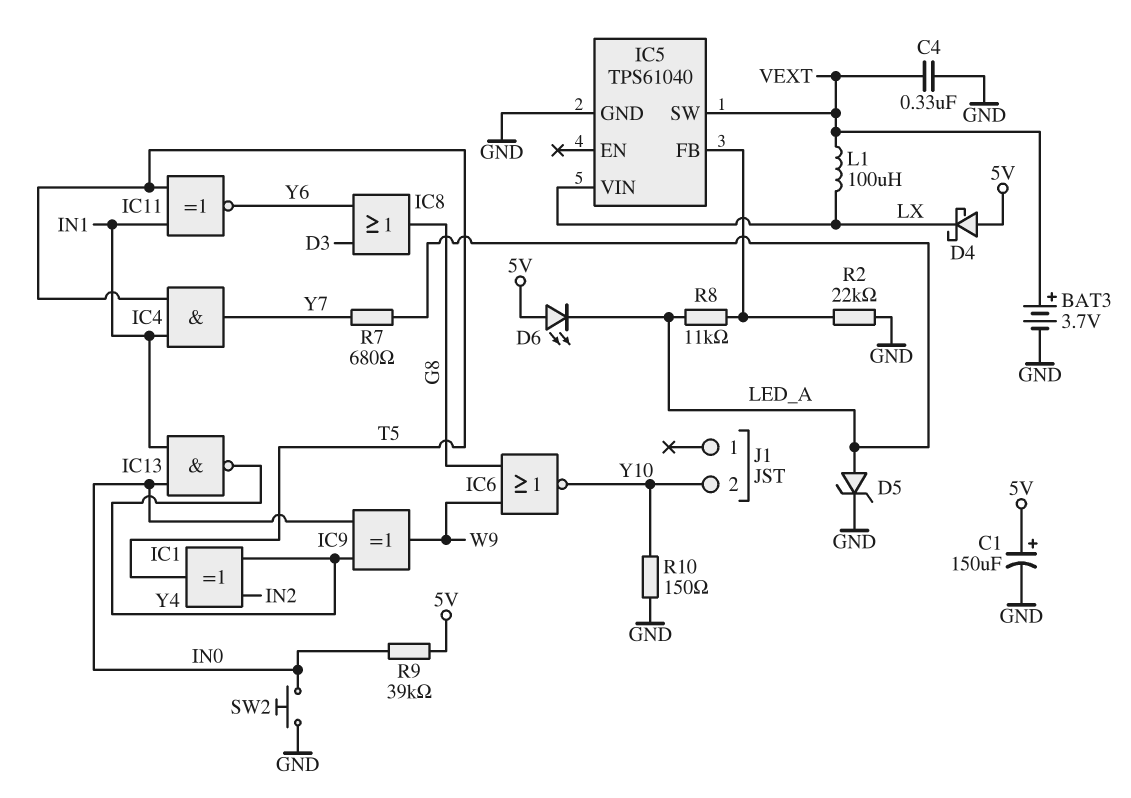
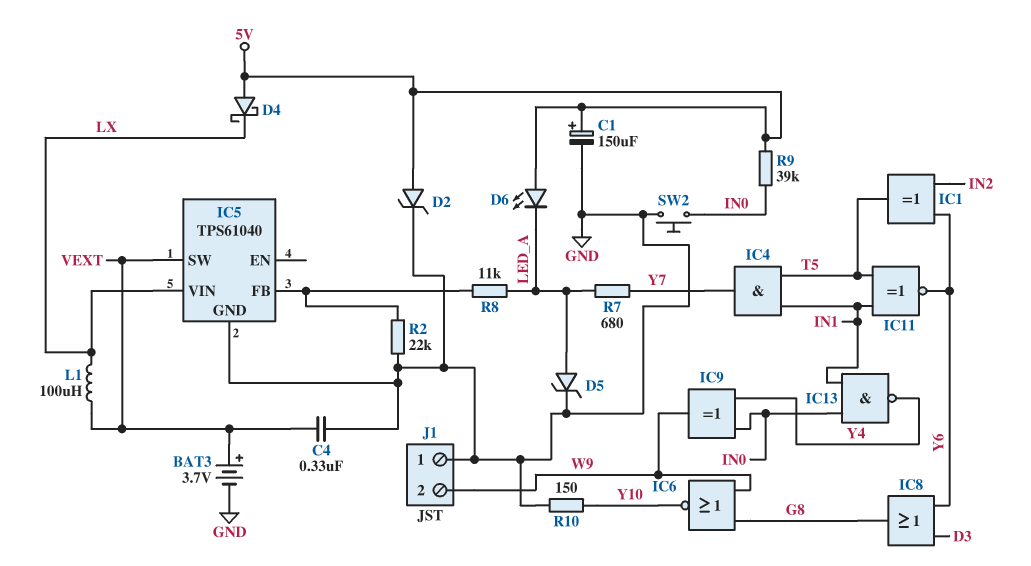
D2: none -> zener (A 5V, K GND)
IC1: XOR (in IN2, in Y4, out T5) -> XOR (in IN2, in Y6, out T5)
J1 pin 1: none -> GND
J1 pin 2: Y10 -> W9

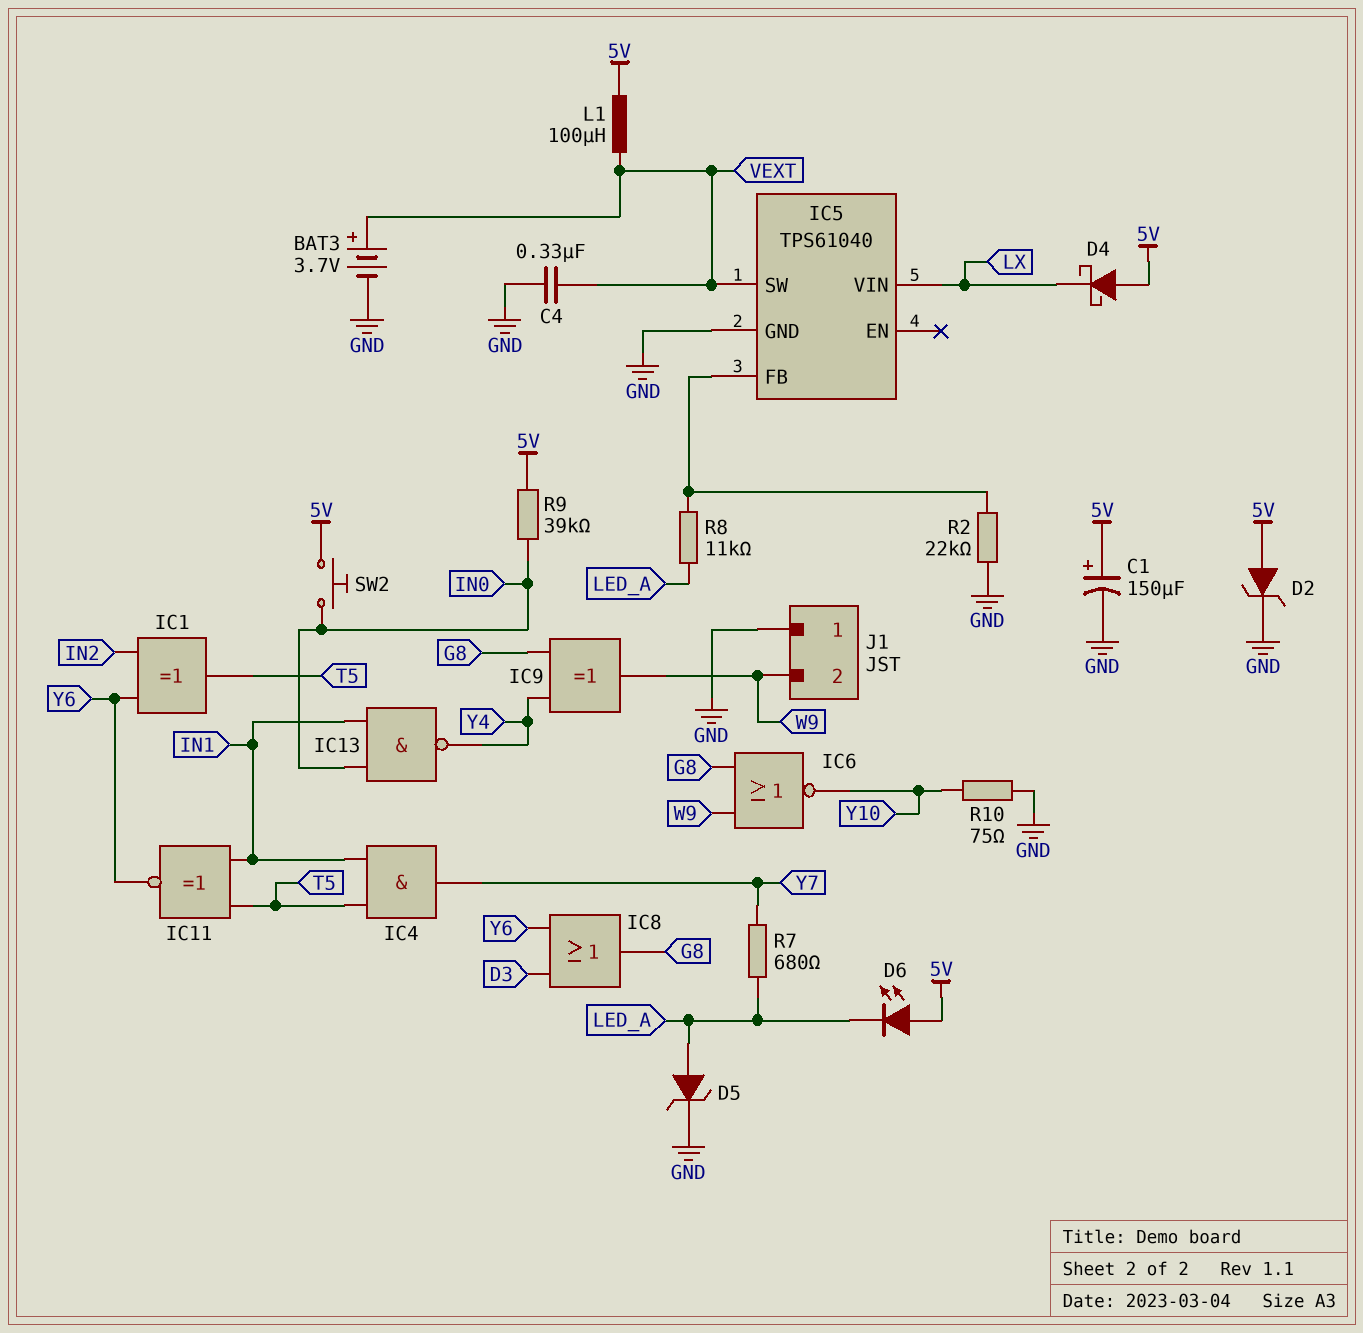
IC9: XOR (in IN0, in Y4, out W9) -> XOR (in G8, in Y4, out W9)
L1: 100uH (LX, VEXT) -> 100uH (5V, VEXT)
R10: 150 (GND, Y10) -> 75 (GND, Y10)
SW2: button (GND, IN0) -> button (5V, IN0)

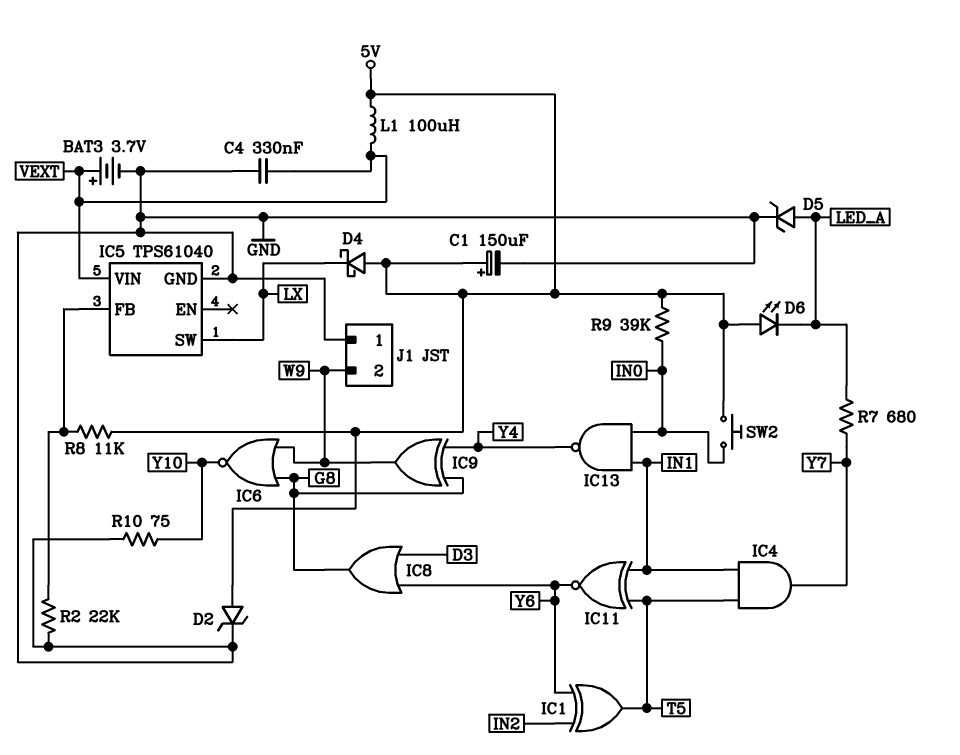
IC5 pin SW: VEXT -> LX
IC5 pin VIN: LX -> VEXT
R8: 11k (IC5/FB, LED_A) -> 11k (5V, IC5/FB)

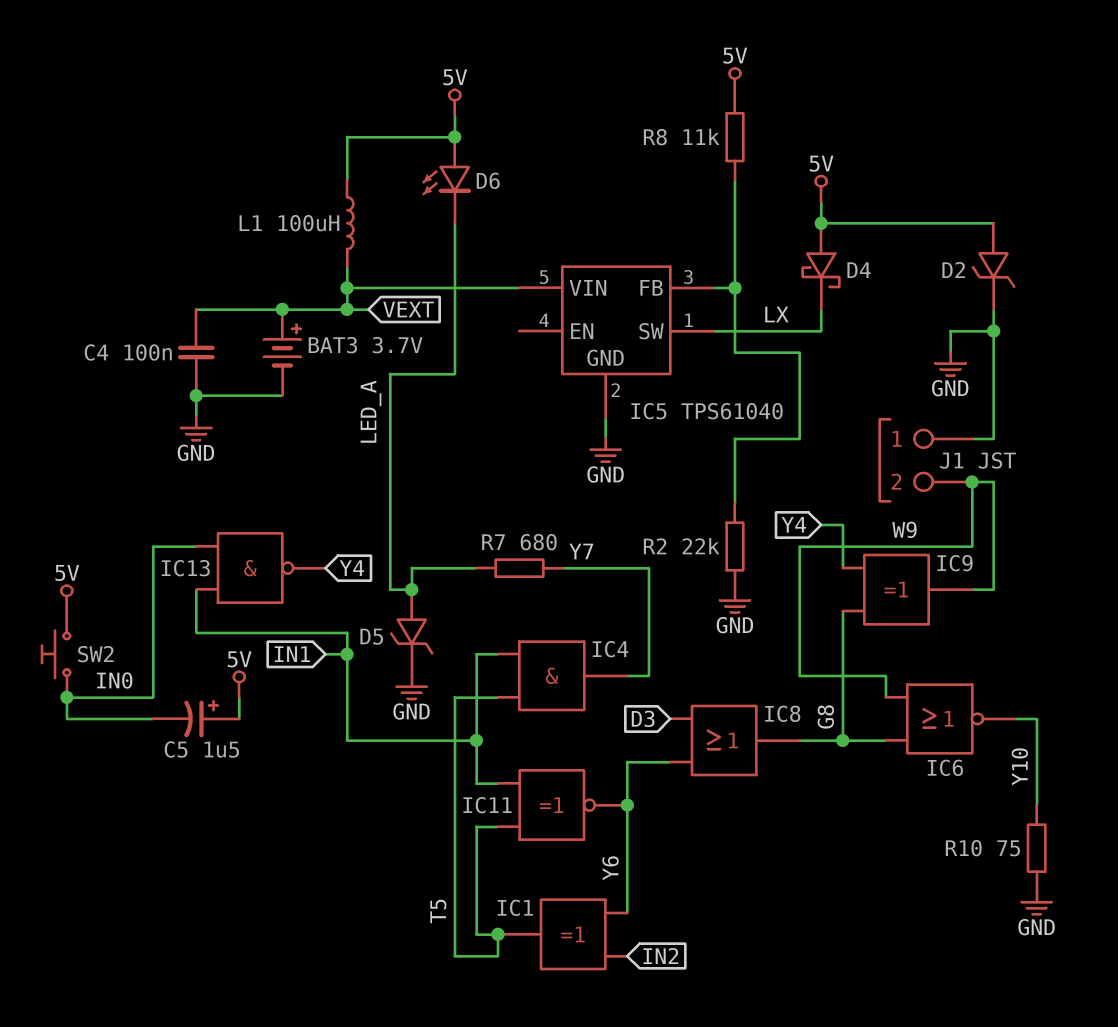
C1: 150uF (plus 5V, minus GND) -> none
C4: 330nF (GND, VEXT) -> 100nF (GND, VEXT)
C5: none -> 1.5uF (plus 5V, minus IN0)
R9: 39k (5V, IN0) -> none

